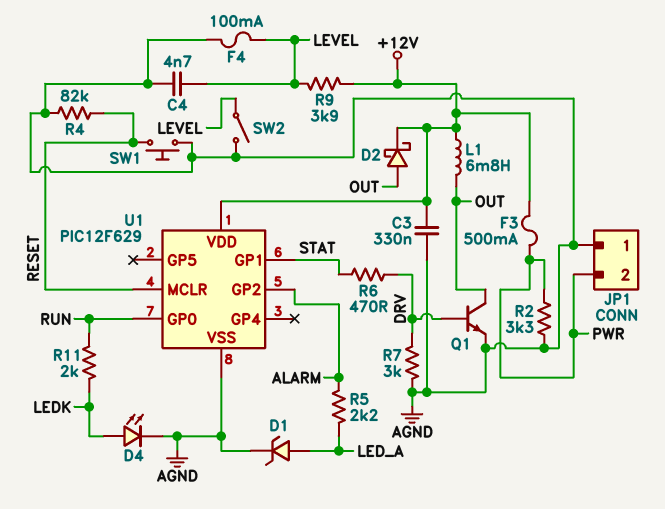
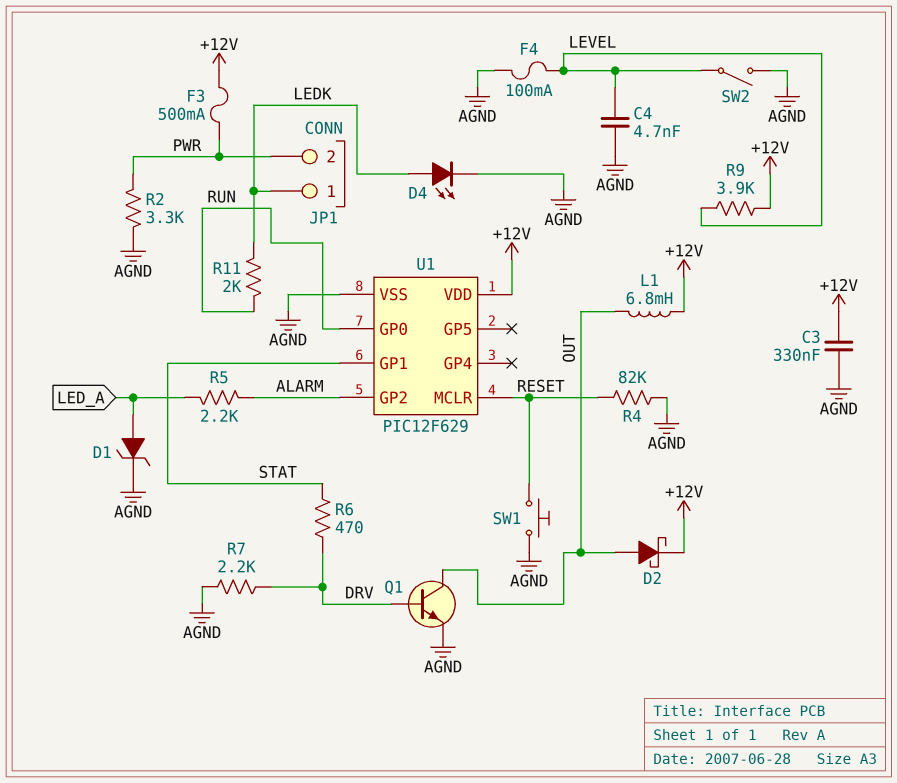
JP1 pin 1: AGND -> LEDK
R7: 3k (AGND, DRV) -> 2.2k (AGND, DRV)

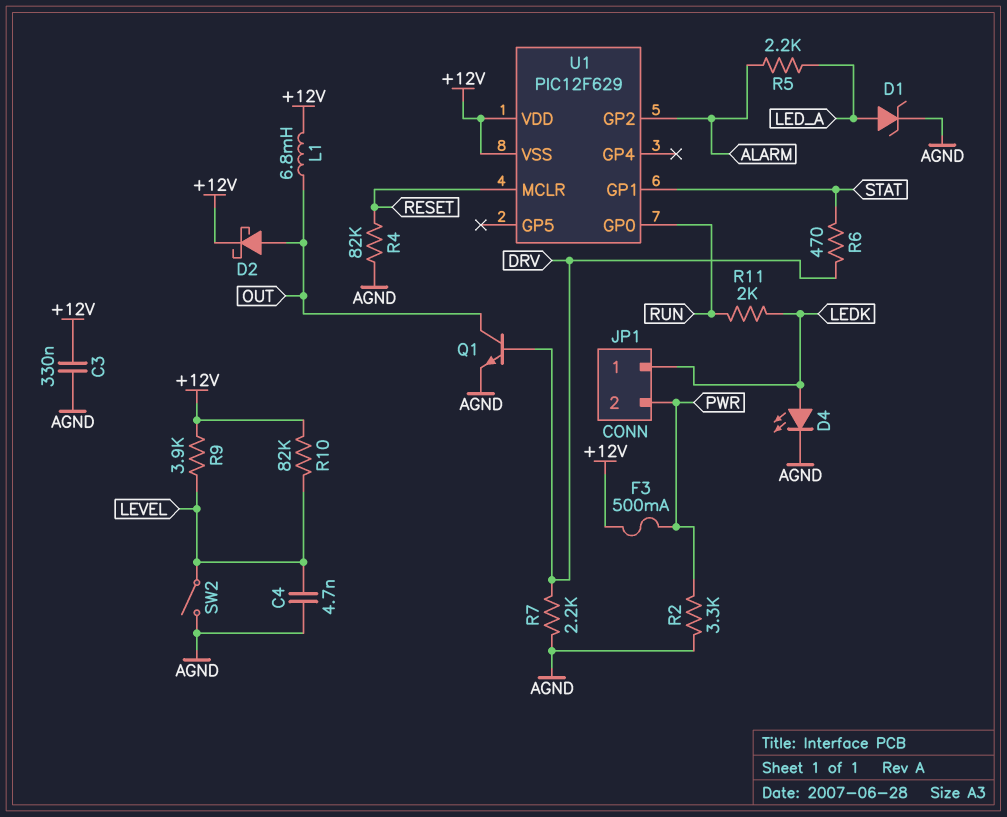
F4: 100mA (AGND, LEVEL) -> none
R10: none -> 82k (+12V, LEVEL)
SW1: button (AGND, RESET) -> none
U1 pin VSS: AGND -> +12V

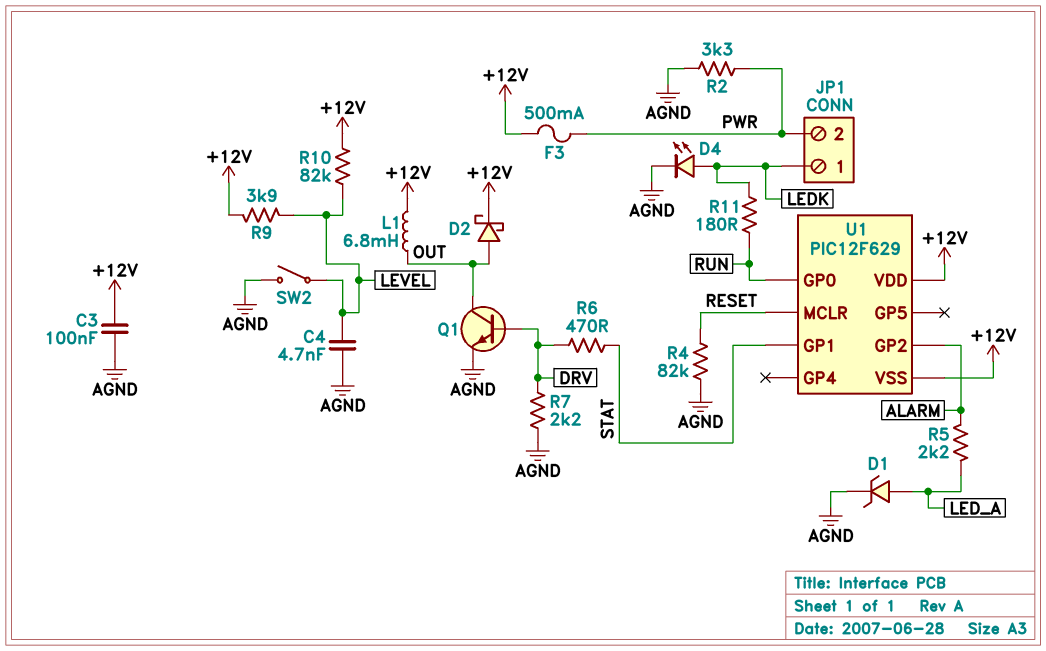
C3: 330nF (+12V, AGND) -> 100nF (+12V, AGND)
R11: 2k (LEDK, RUN) -> 180 (LEDK, RUN)

